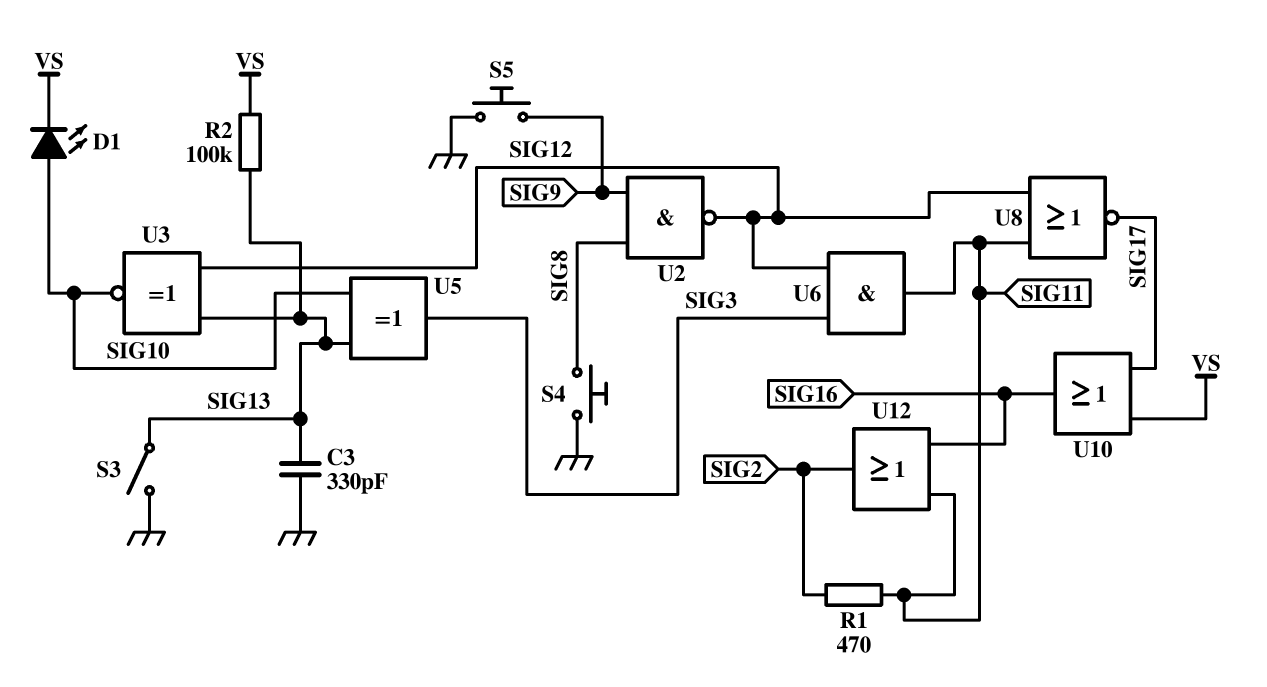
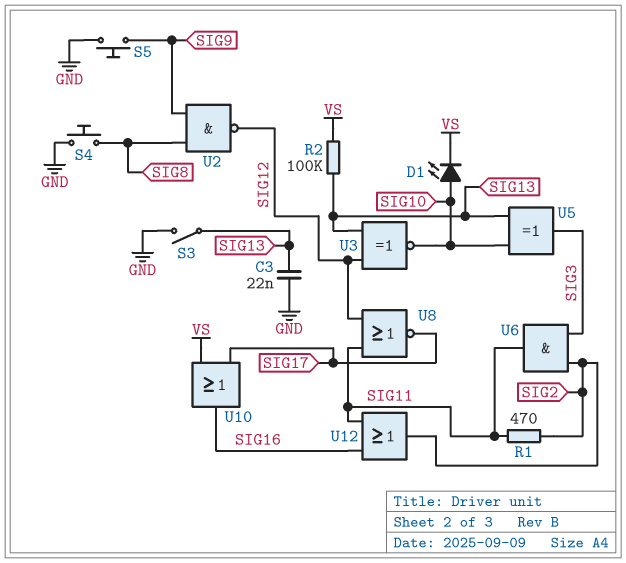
C3: 330pF (GND, SIG13) -> 22nF (GND, SIG13)
U6: AND (in SIG3, in SIG12, out SIG11) -> AND (in SIG2, in SIG3, out SIG11)

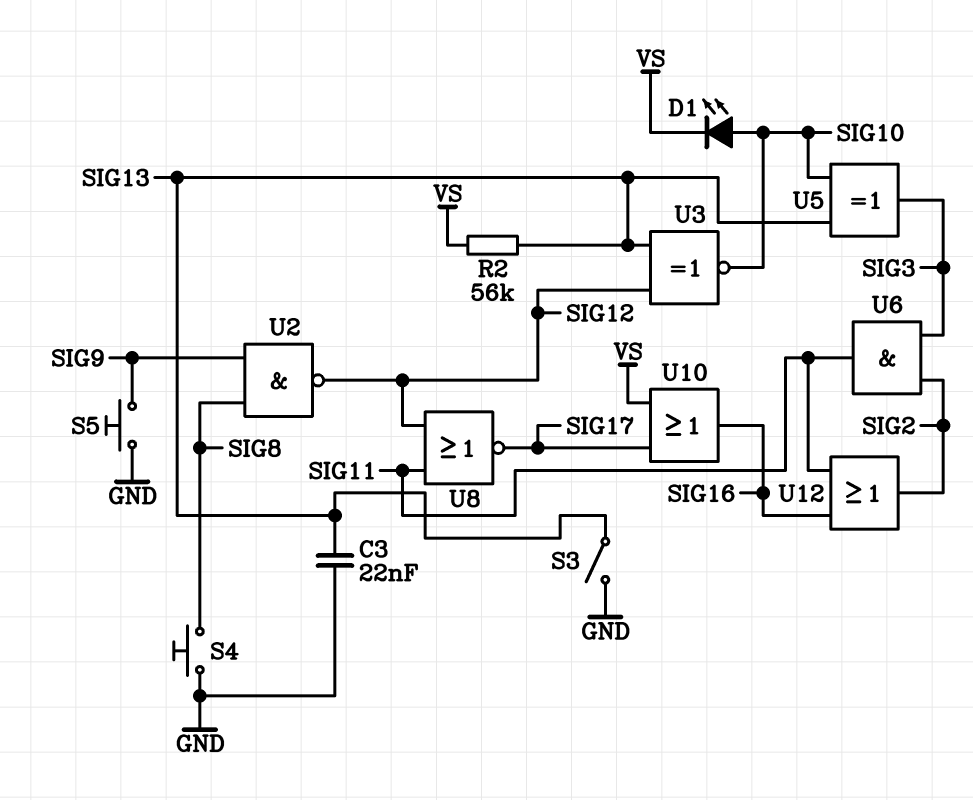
R1: 470 (SIG2, SIG11) -> none
R2: 100k (SIG13, VS) -> 56k (SIG13, VS)

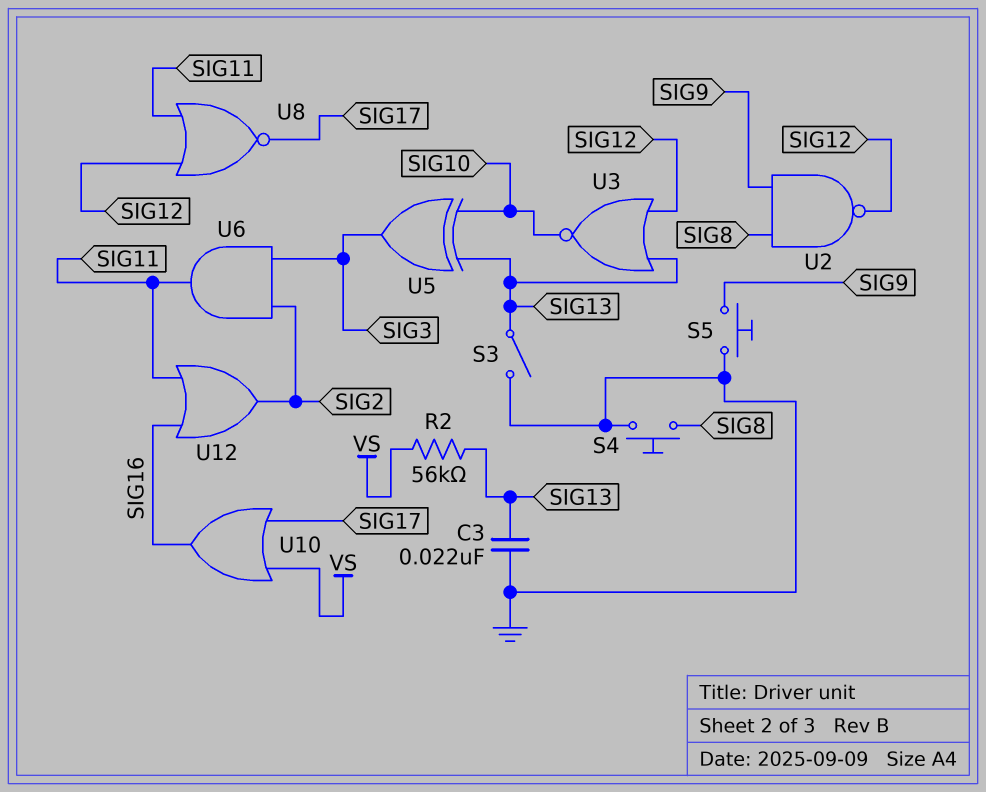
D1: LED (A SIG10, K VS) -> none
U3: XNOR (in SIG12, in SIG13, out SIG10) -> NOR (in SIG12, in SIG13, out SIG10)

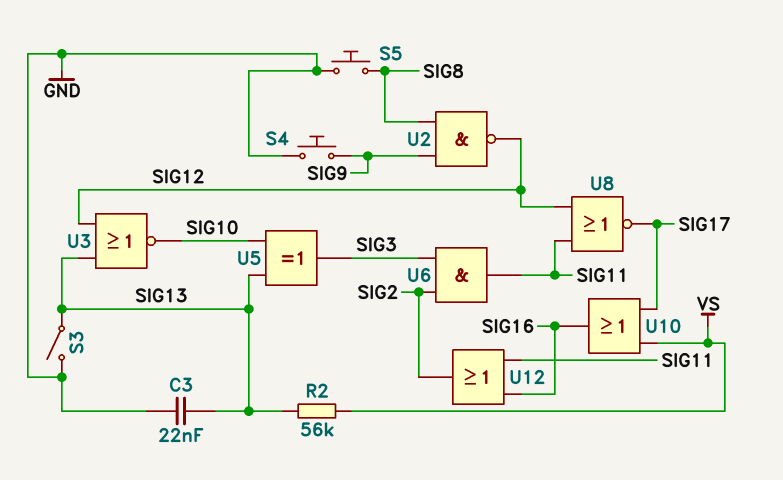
S4: button (GND, SIG8) -> button (GND, SIG9)
S5: button (GND, SIG9) -> button (GND, SIG8)

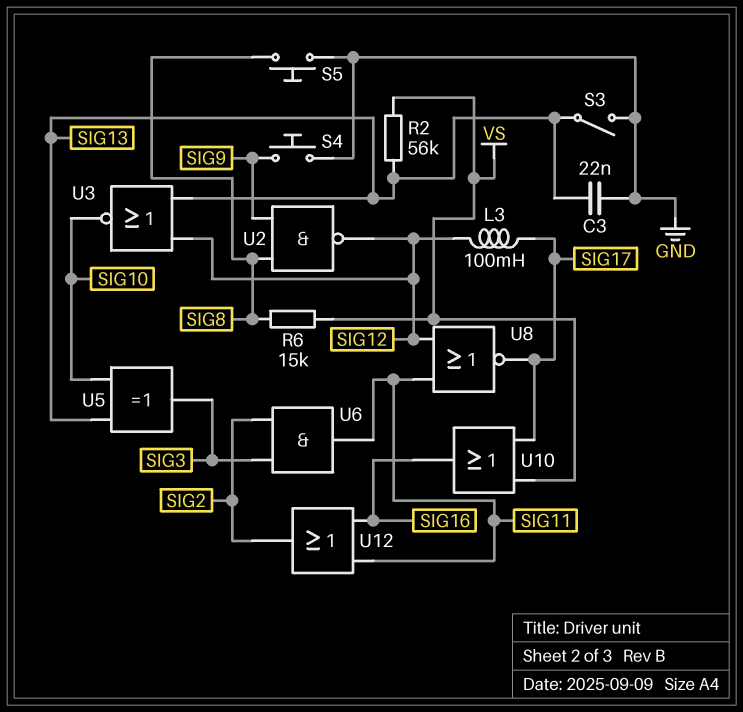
L3: none -> 100mH (SIG12, SIG17)
R6: none -> 15k (SIG8, VS)

